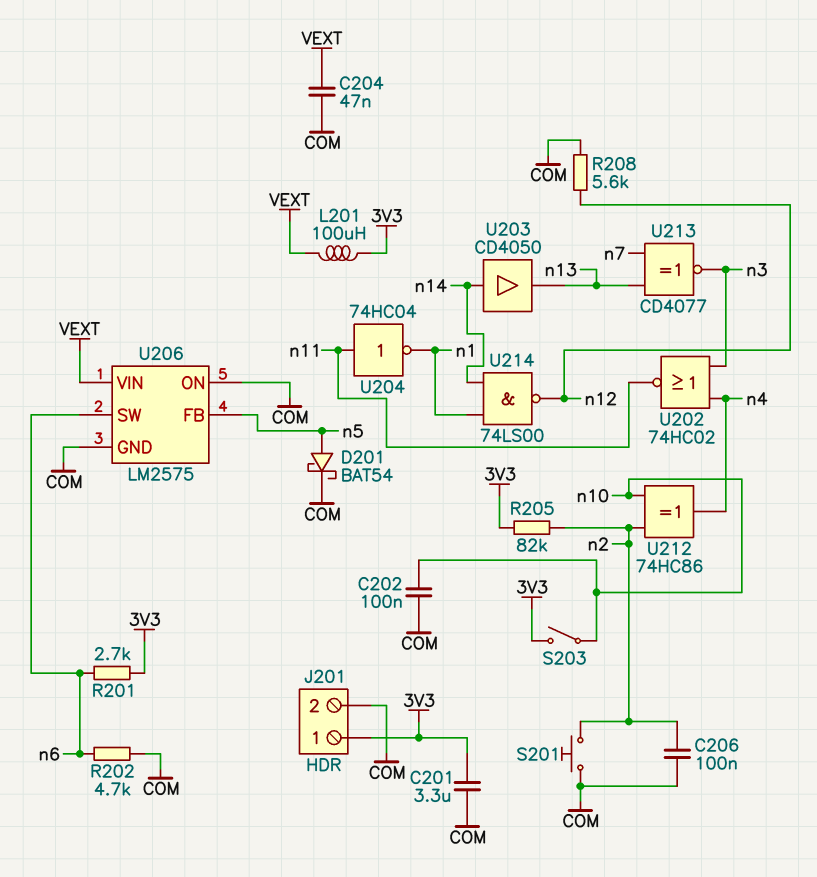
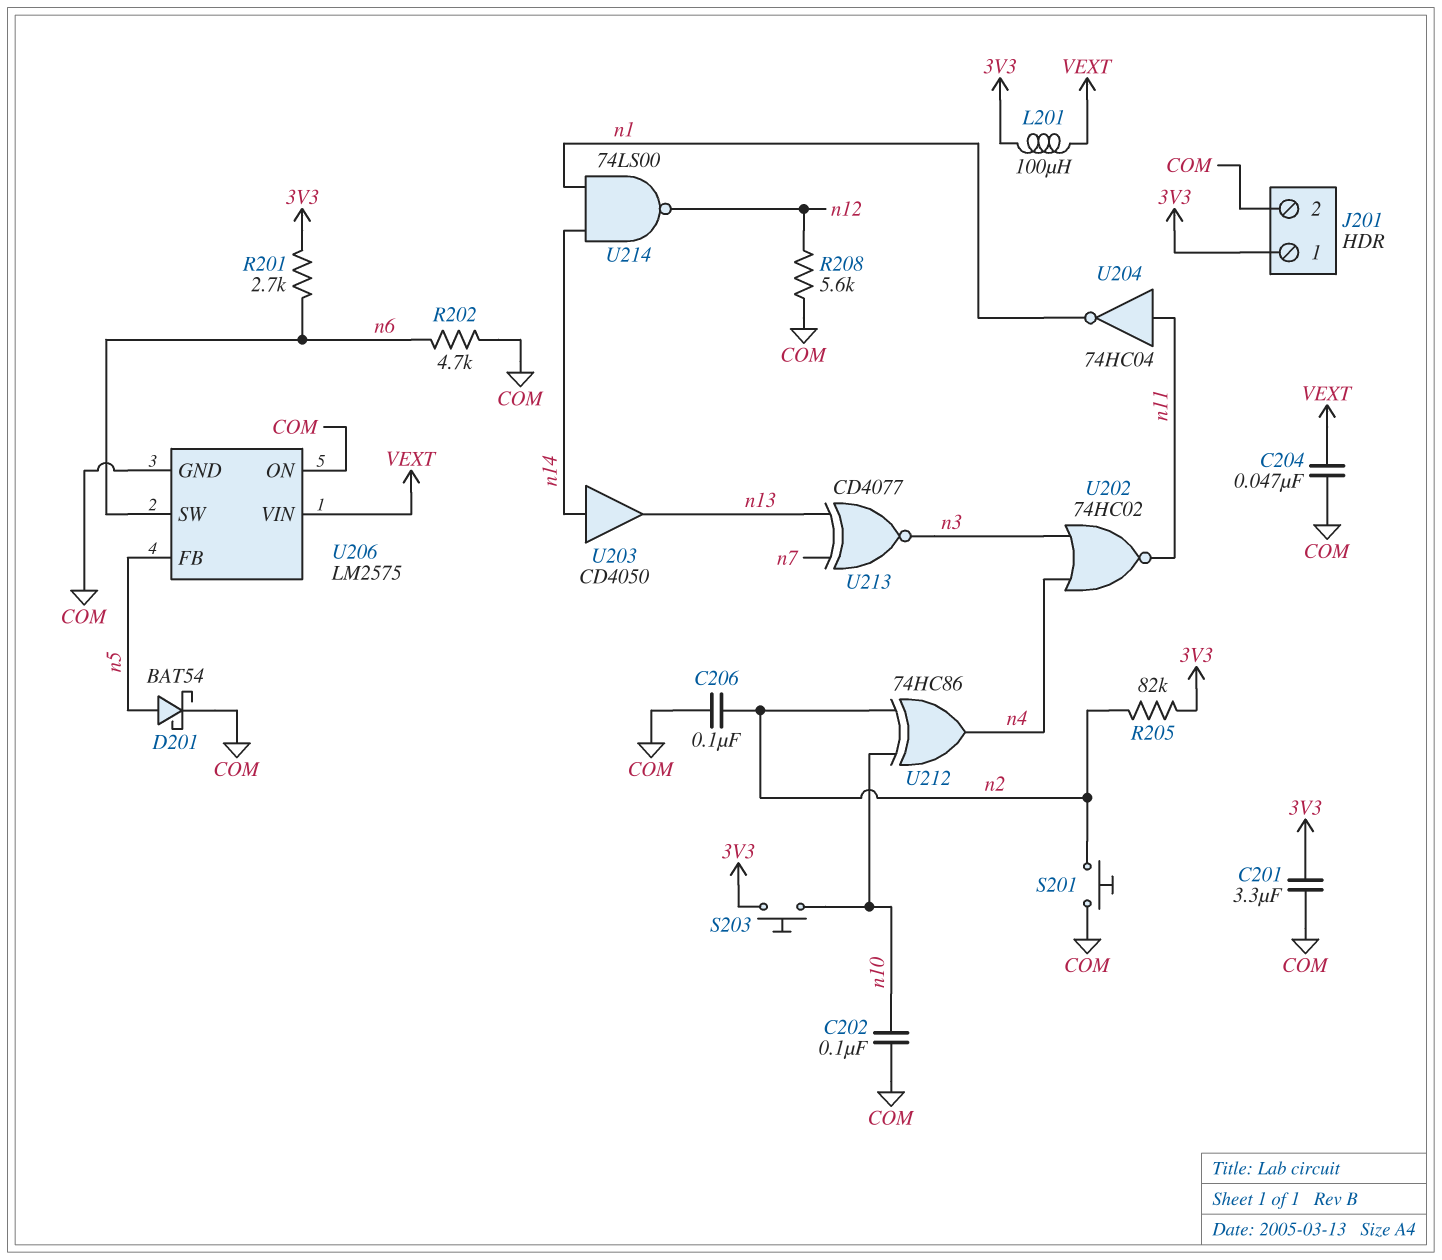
S203: switch (3V3, n10) -> button (3V3, n10)

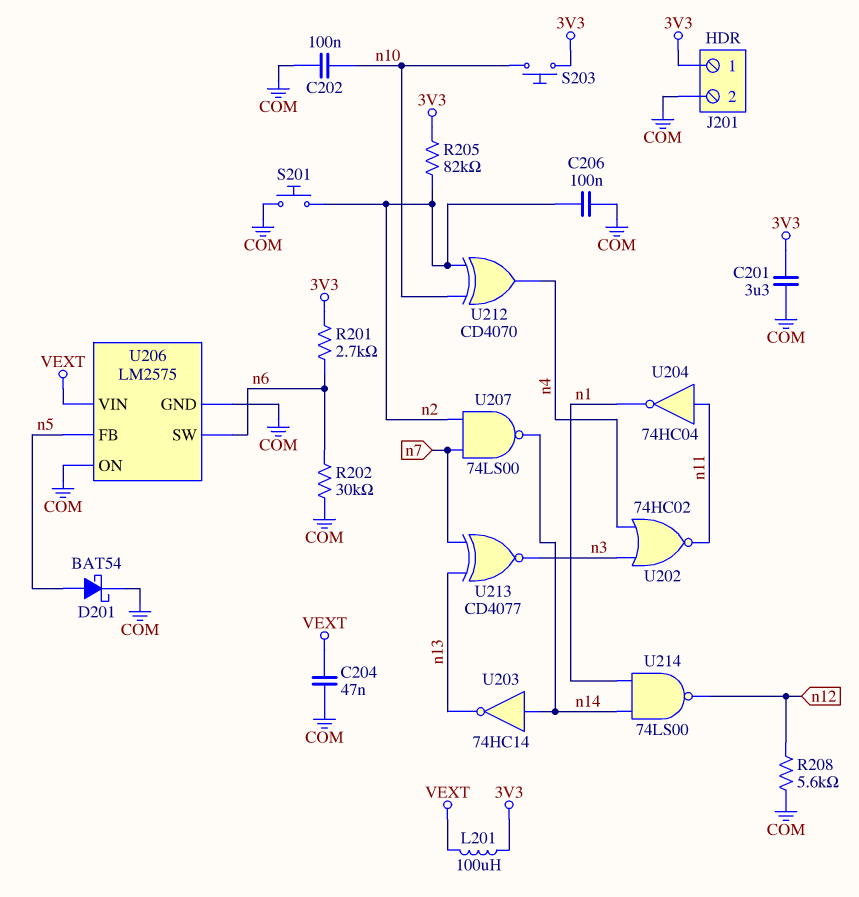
R202: 4.7k (COM, n6) -> 30k (COM, n6)
U203: buffer CD4050 (in n14, out n13) -> NOT 74HC14 (in n14, out n13)
U207: none -> NAND 74LS00 (in n2, in n7, out n14)
U212: XOR 74HC86 (in n2, in n10, out n4) -> XOR CD4070 (in n2, in n10, out n4)

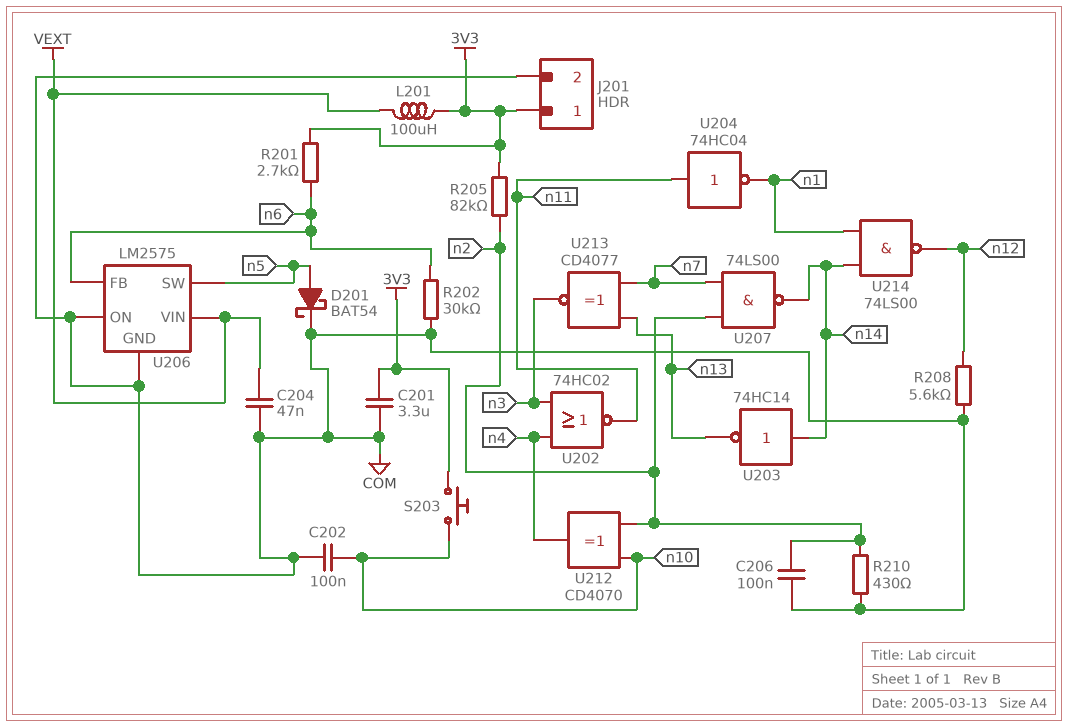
R210: none -> 430 (COM, n2)
S201: button (COM, n2) -> none
U206 pin FB: n5 -> n6
U206 pin SW: n6 -> n5

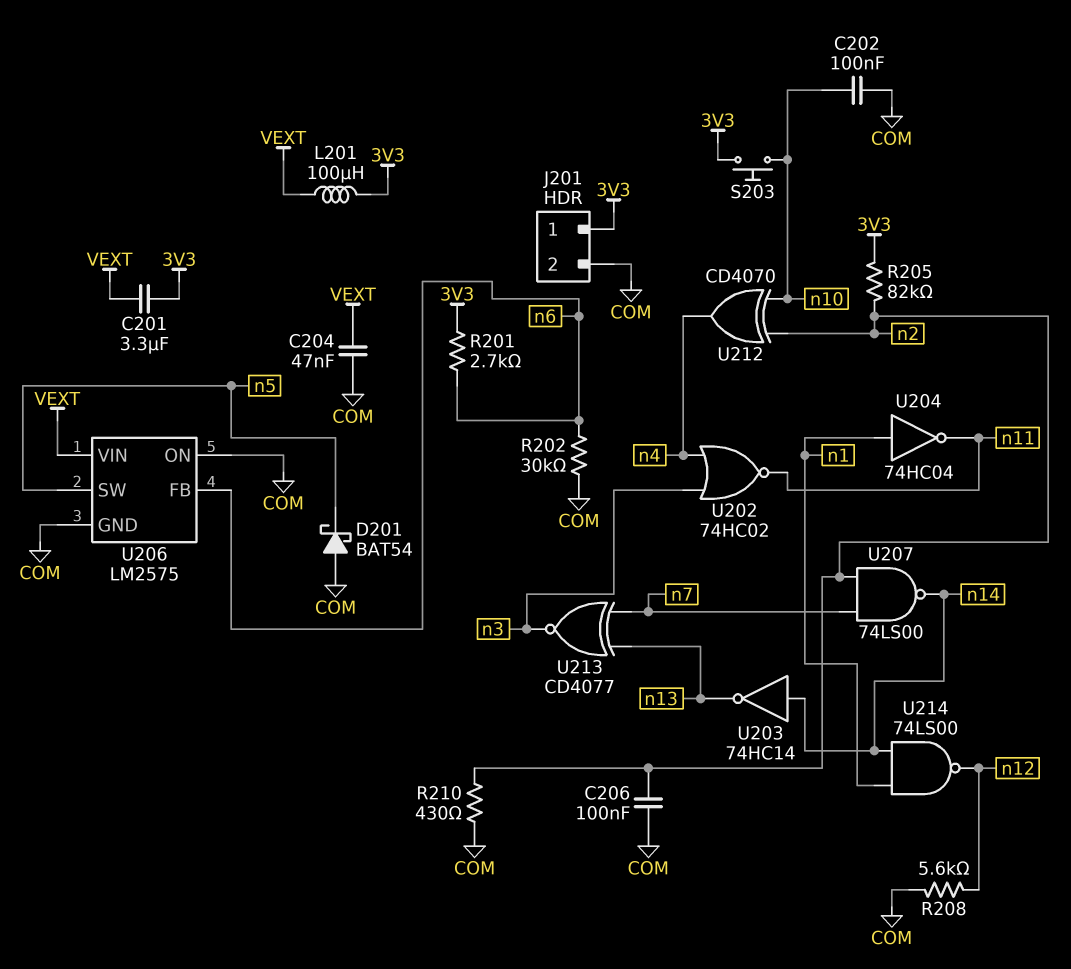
C201: 3.3uF (3V3, COM) -> 3.3uF (3V3, VEXT)
D201: schottky BAT54 (A n5, K COM) -> schottky BAT54 (A COM, K n5)
U204: NOT 74HC04 (in n11, out n1) -> NOT 74HC04 (in n1, out n11)

